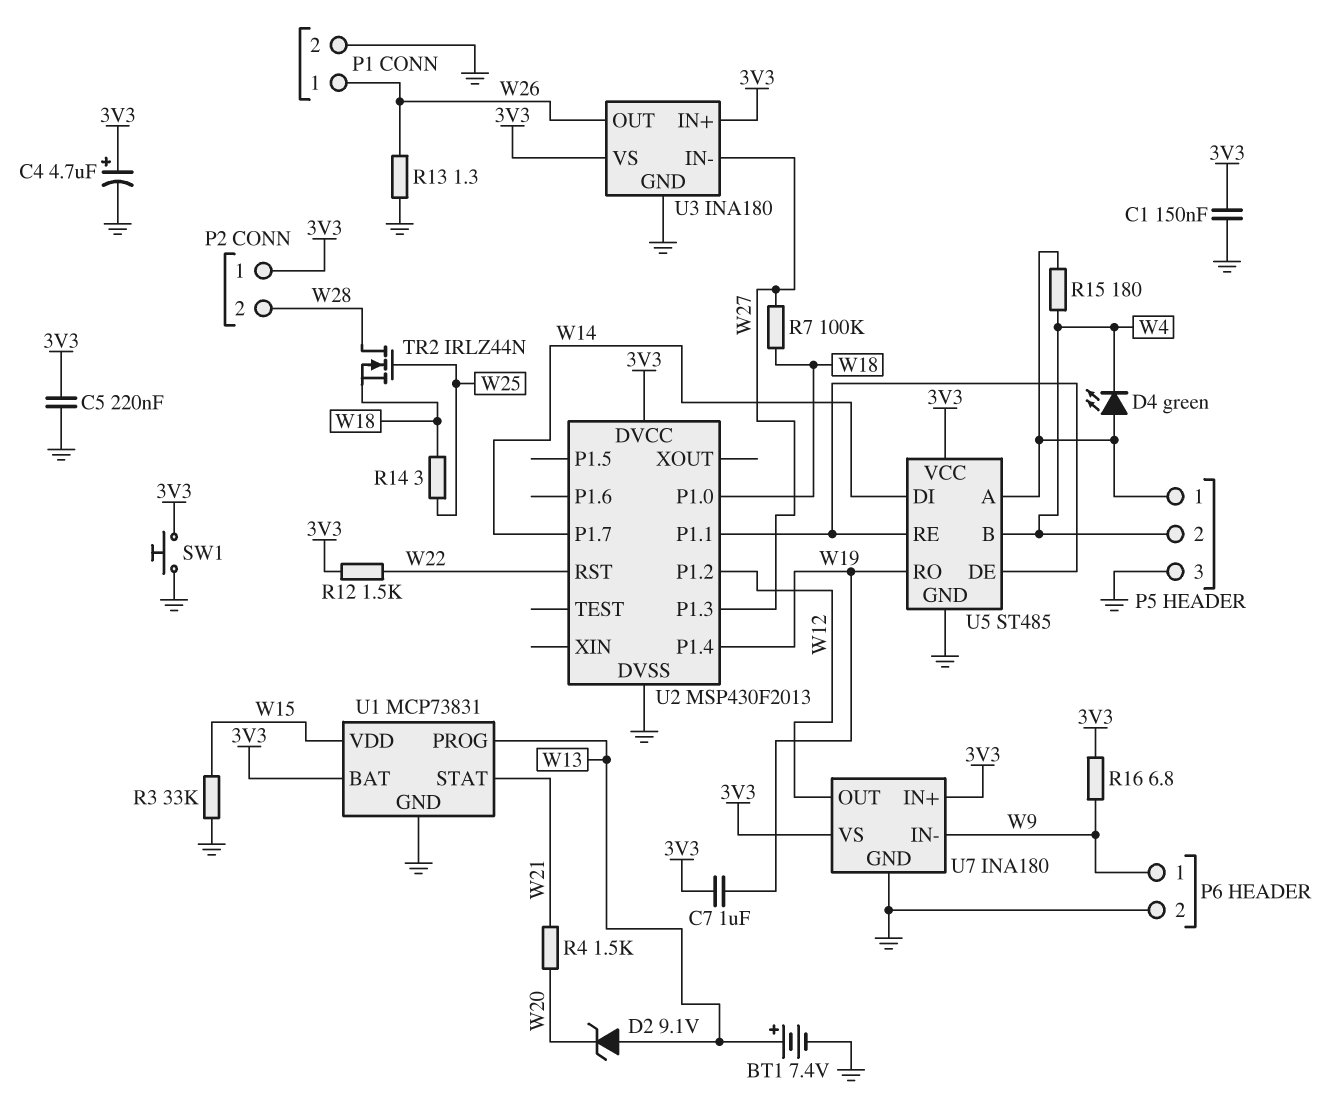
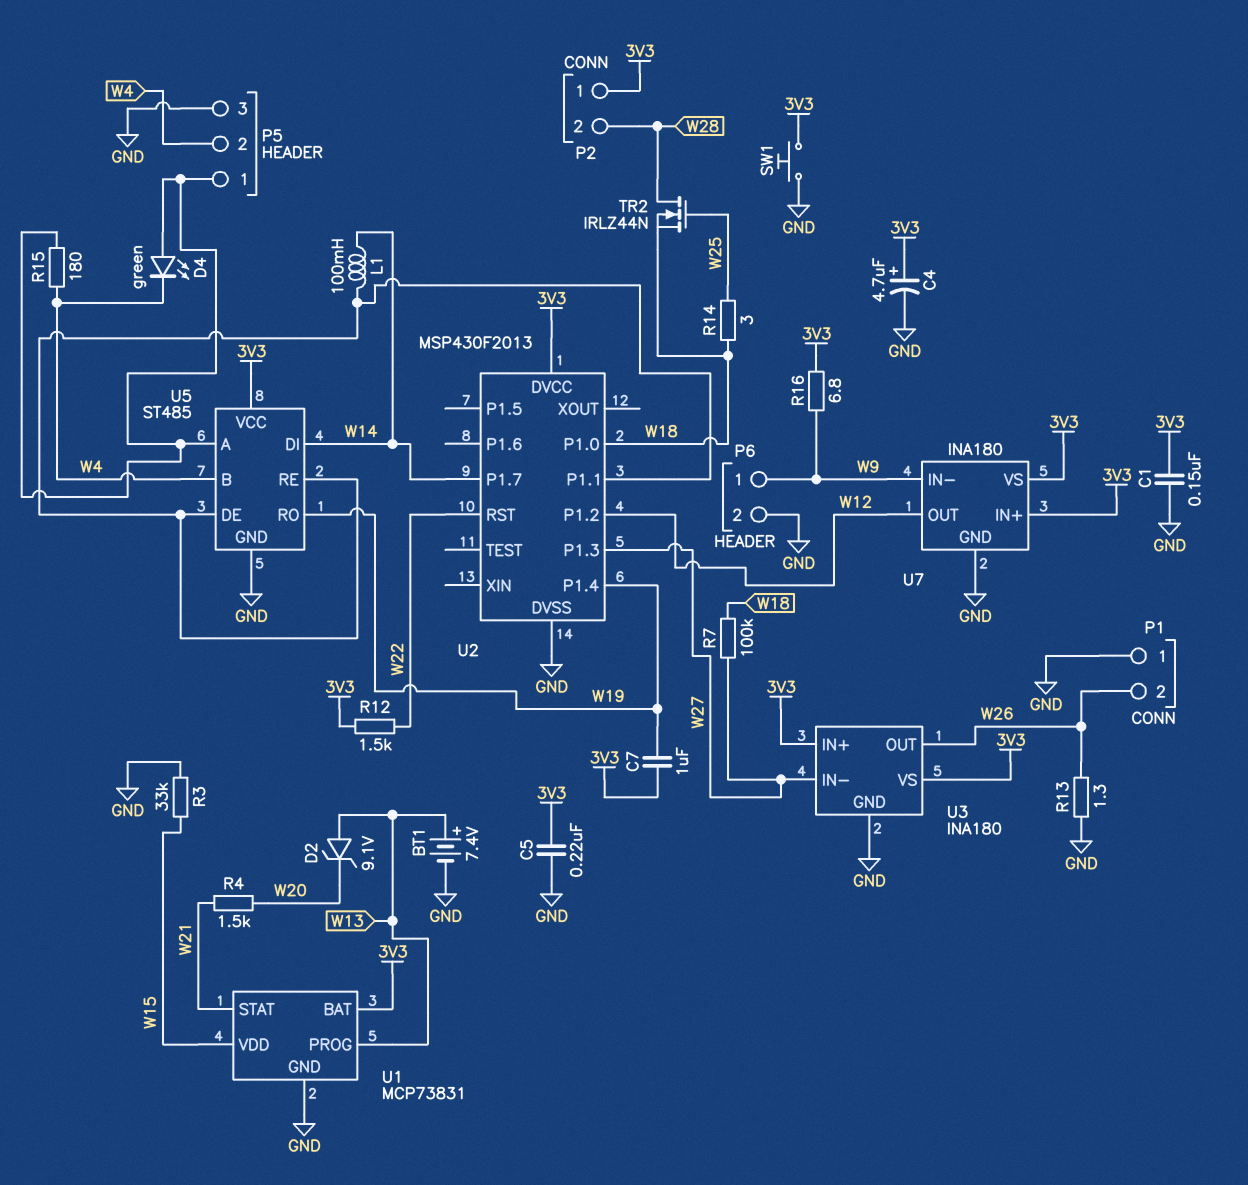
L1: none -> 100mH (U2/P1.1, W14)
P1 pin 1: W26 -> GND
P1 pin 2: GND -> W26

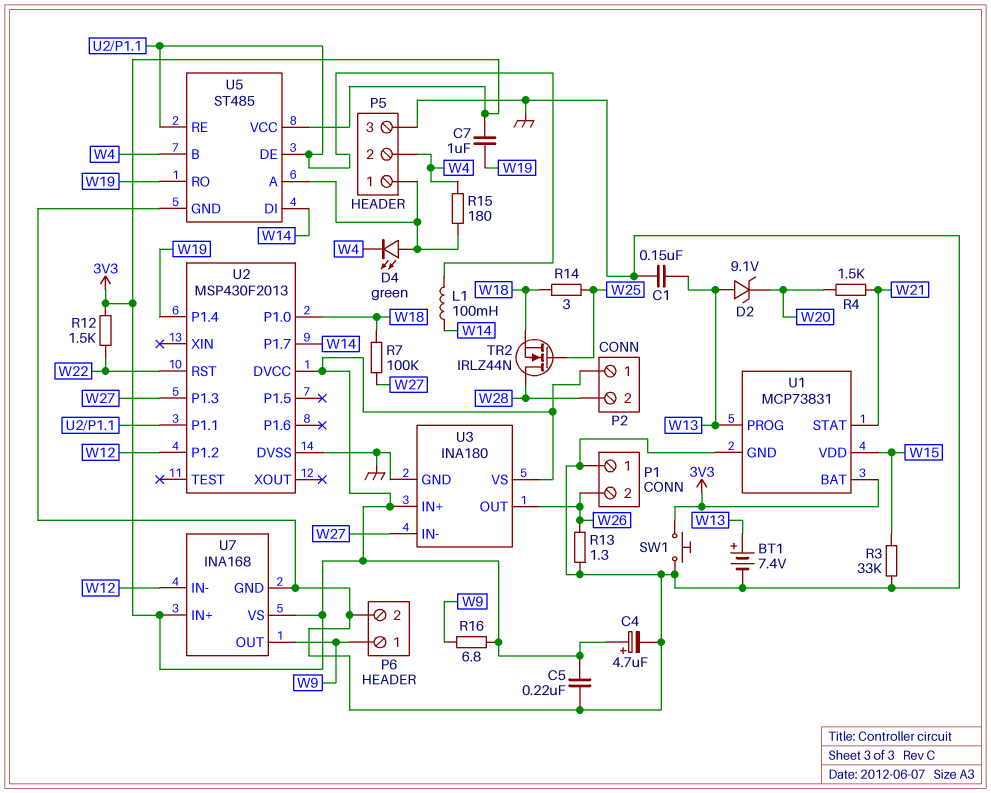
C1: 150nF (3V3, GND) -> 150nF (GND, W13)
U7: INA180 -> INA168
U7 pin IN-: W9 -> W12
U7 pin OUT: W12 -> W9

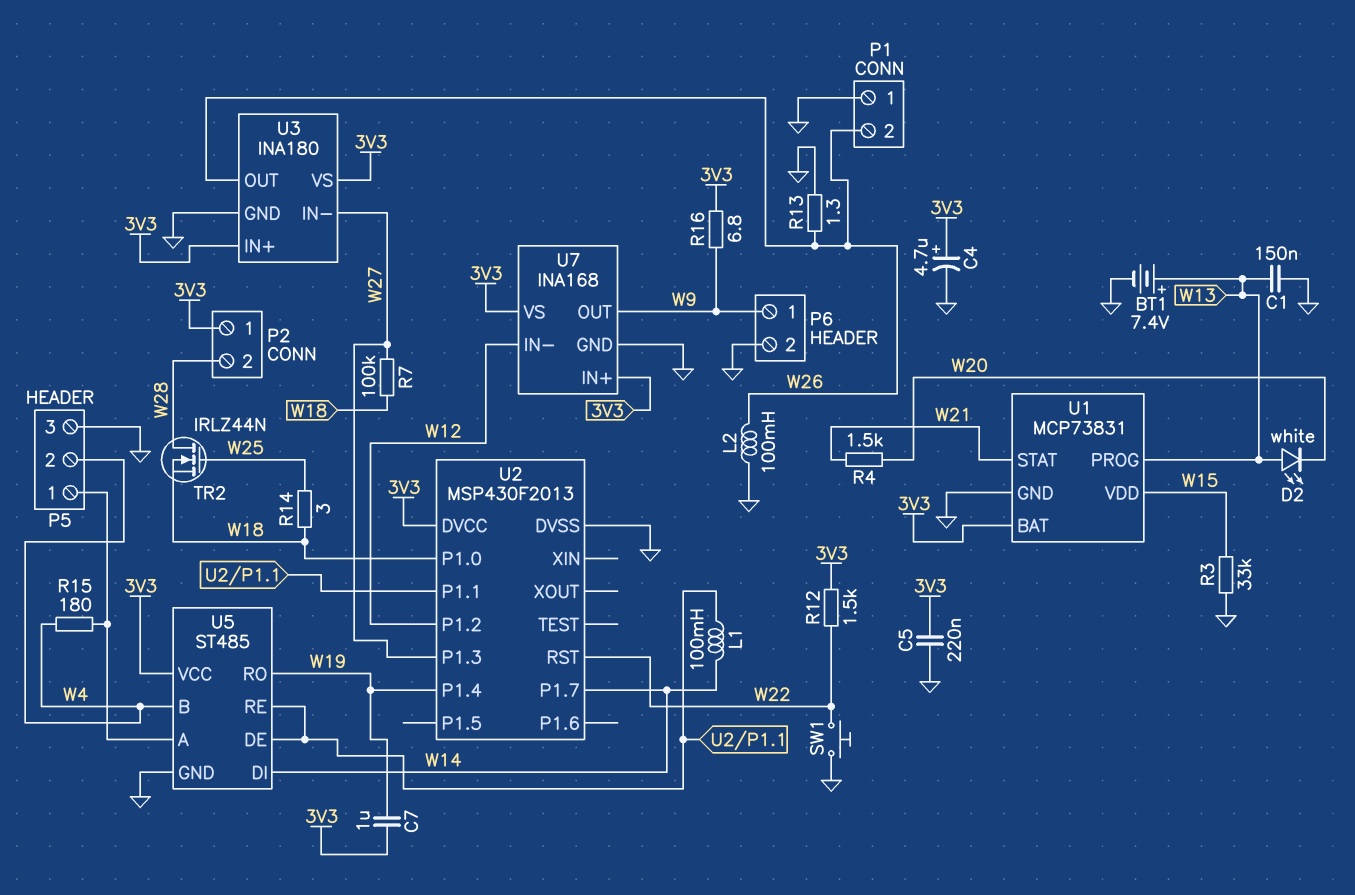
D2: zener 9.1V (A W13, K W20) -> LED white (A W13, K W20)
D4: LED green (A P5/1, K W4) -> none
L2: none -> 100mH (GND, W26)
SW1: button (3V3, GND) -> button (GND, W22)

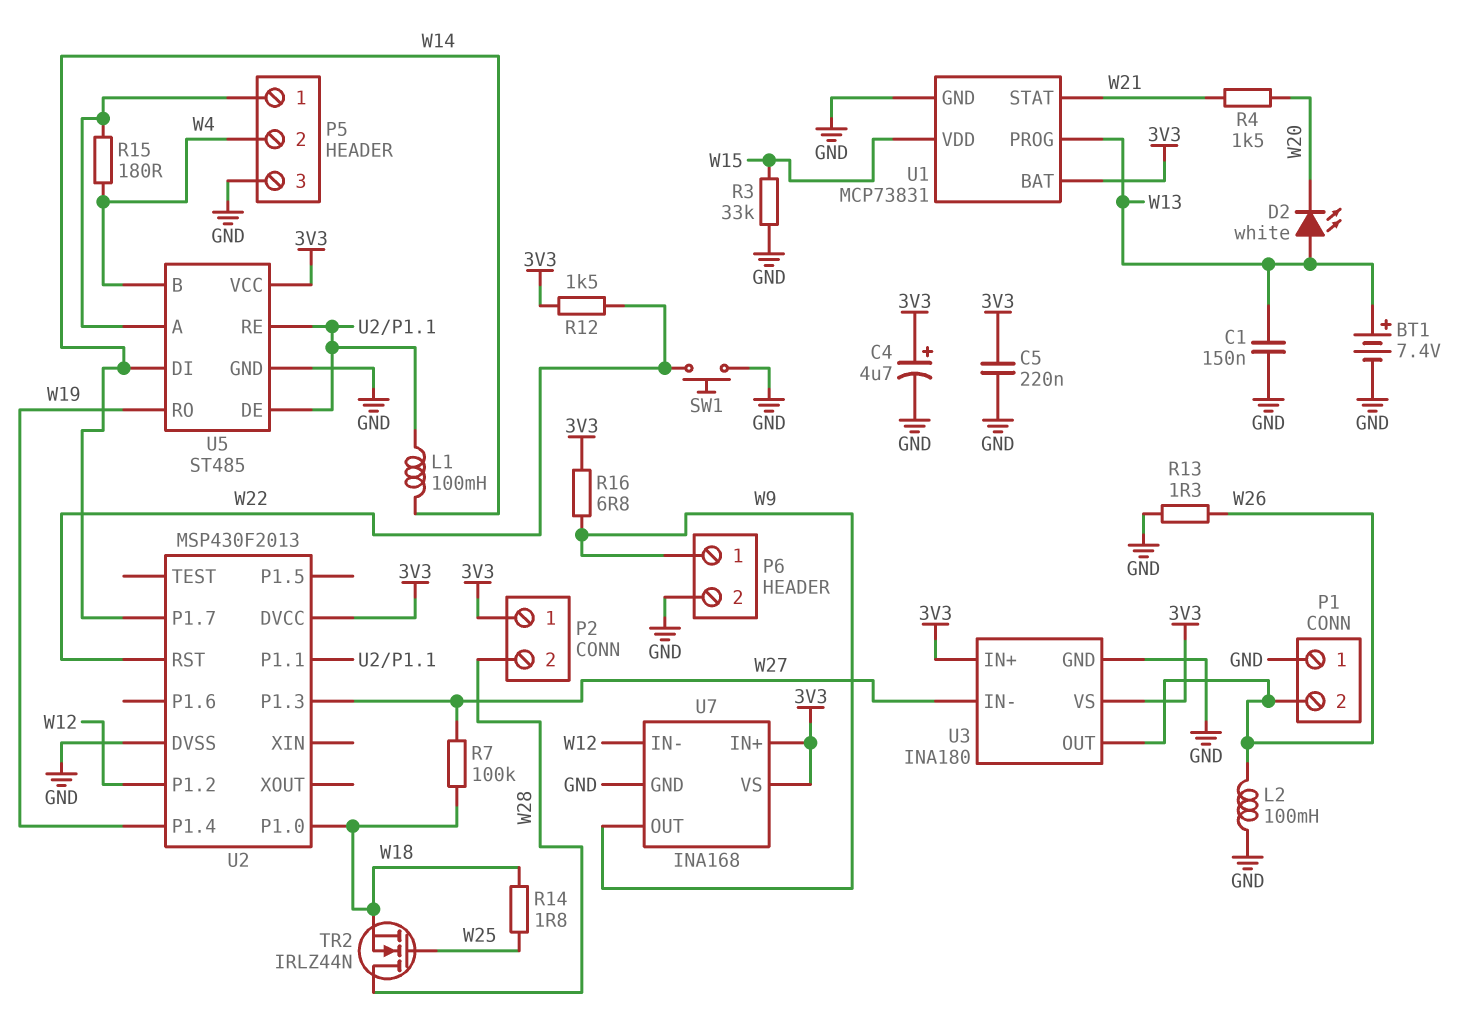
C7: 1uF (3V3, W19) -> none
R14: 3 (W18, W25) -> 1.8 (W18, W25)

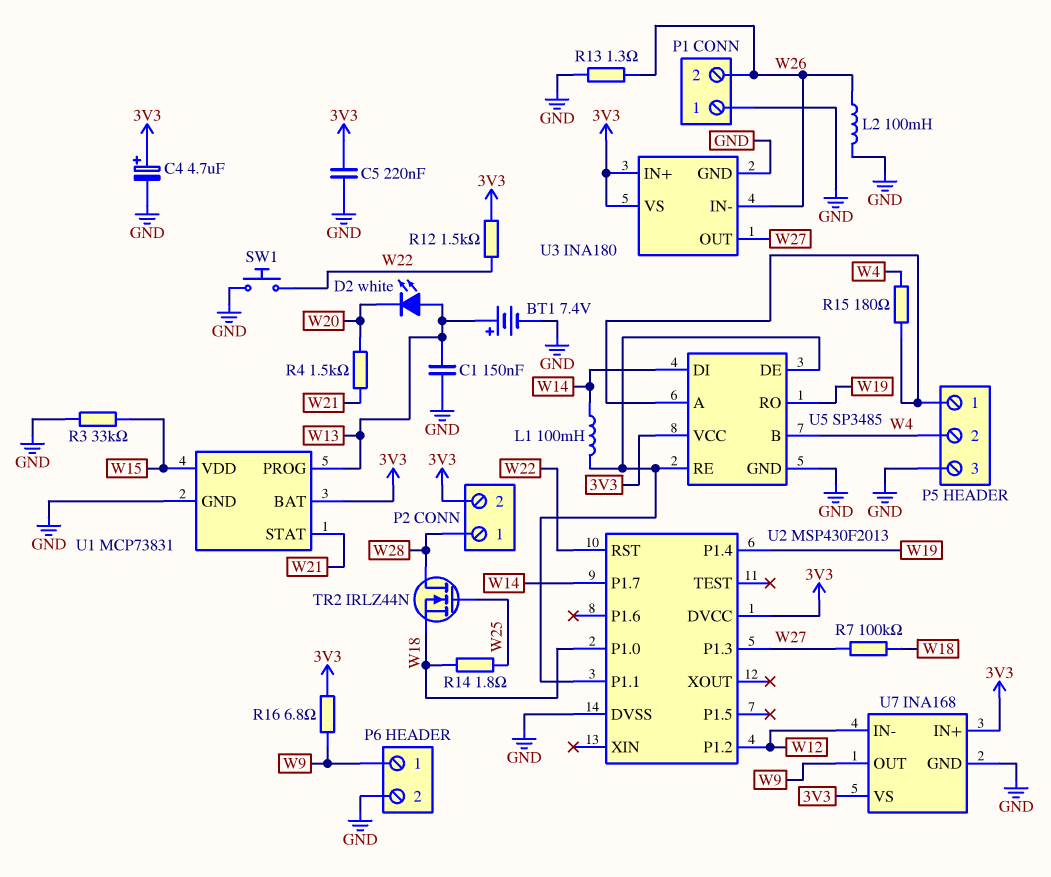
P2 pin 1: 3V3 -> W28
P2 pin 2: W28 -> 3V3
U3 pin IN-: W27 -> W26
U3 pin OUT: W26 -> W27
U5: ST485 -> SP3485

